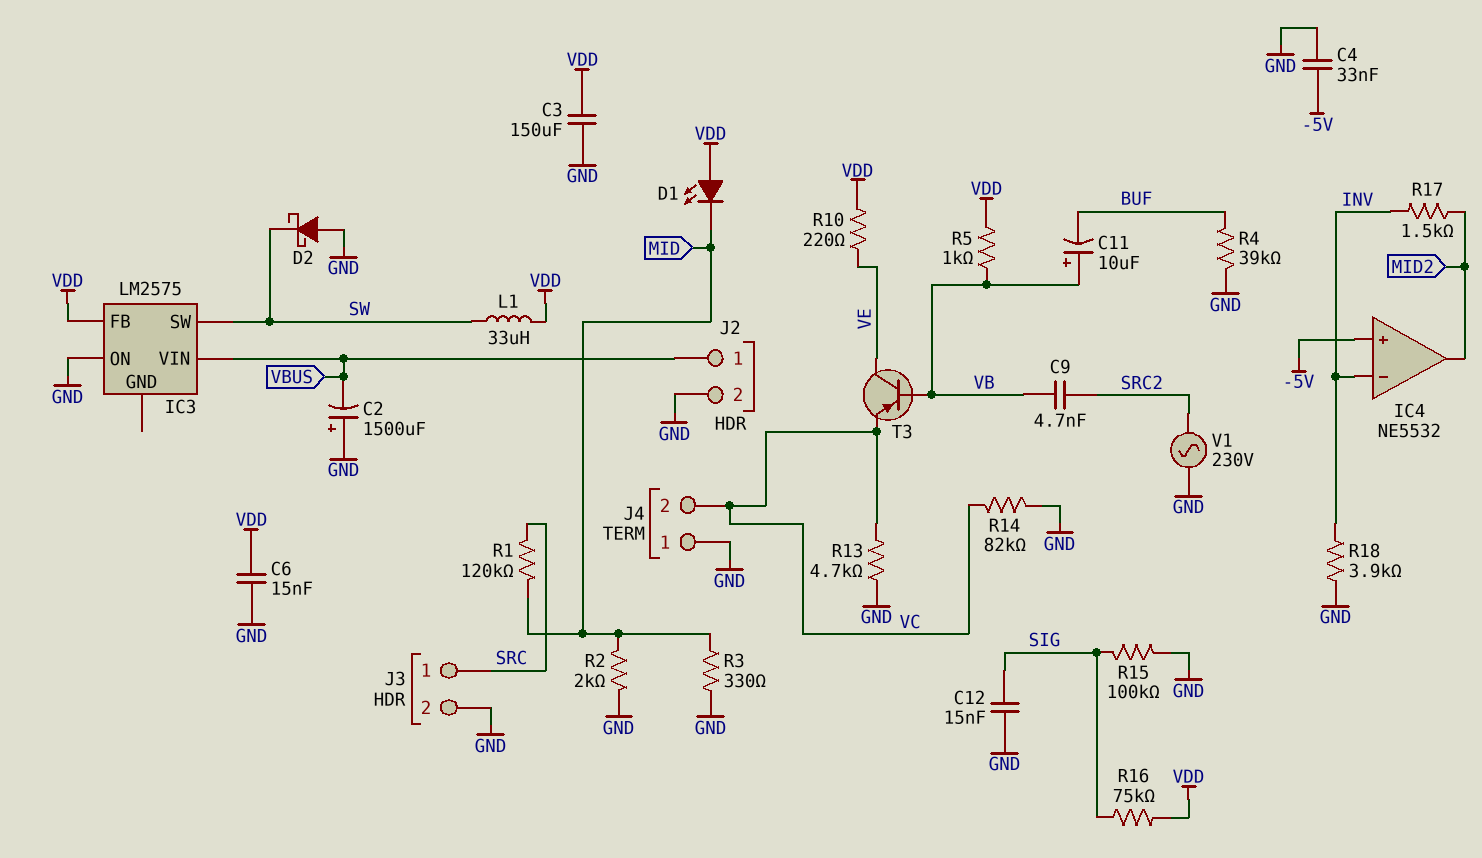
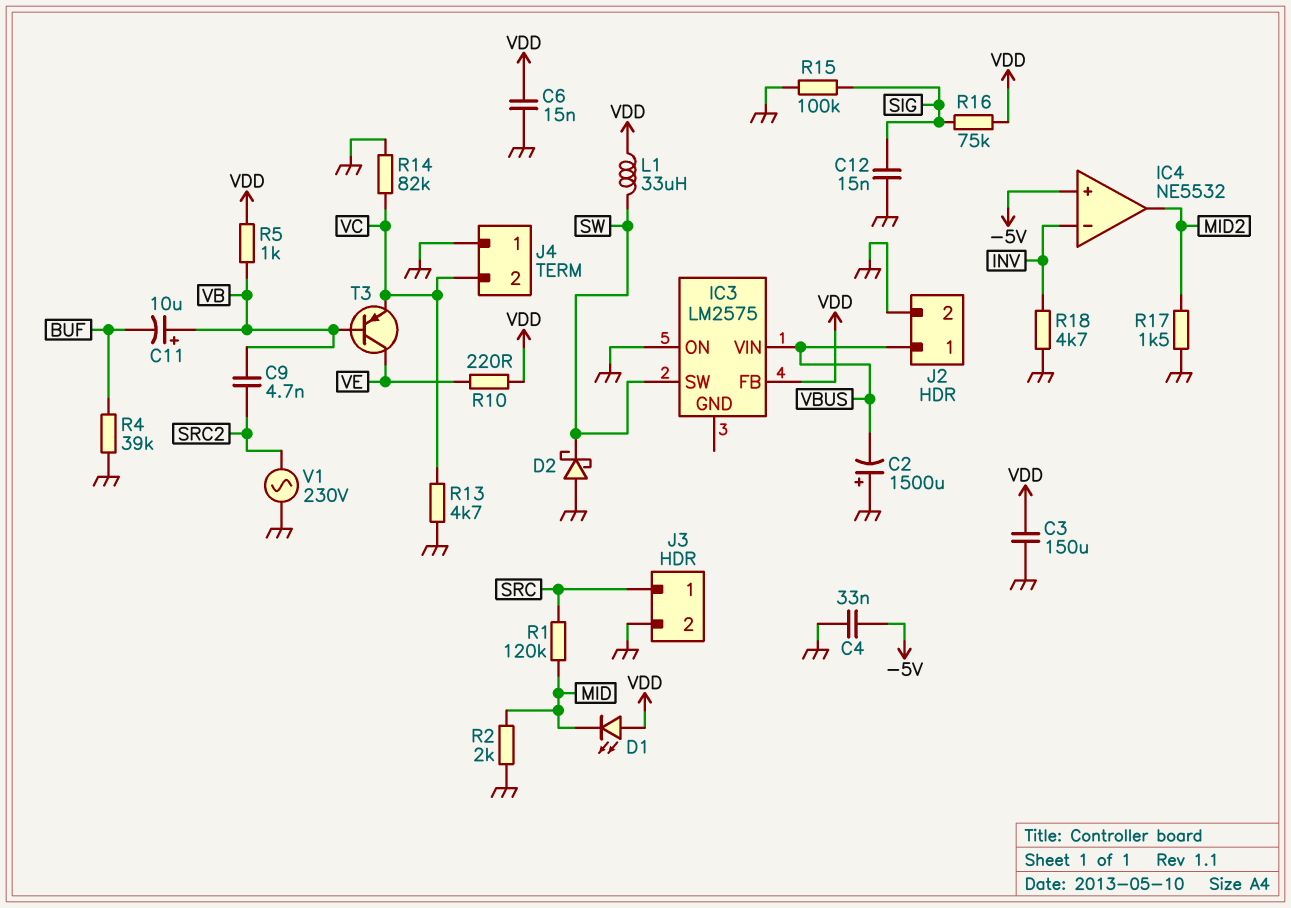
R3: 330 (GND, MID) -> none
R17: 1.5k (INV, MID2) -> 1.5k (GND, MID2)
R18: 3.9k (GND, INV) -> 4.7k (GND, INV)

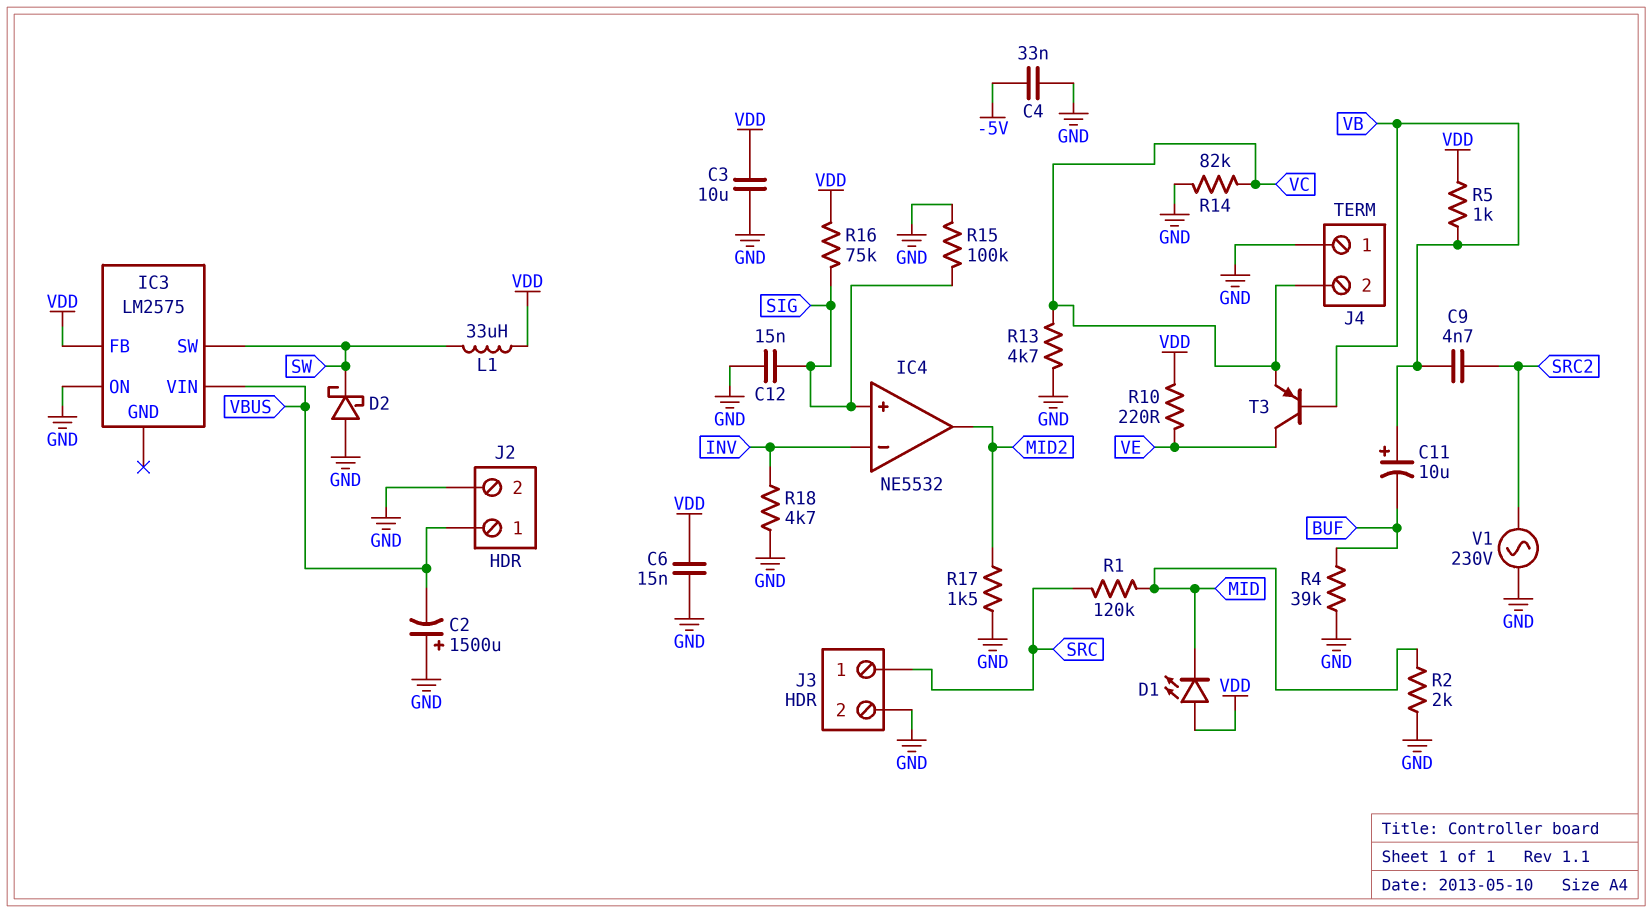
C3: 150uF (GND, VDD) -> 10uF (GND, VDD)
IC4 pin in+: -5V -> SIG

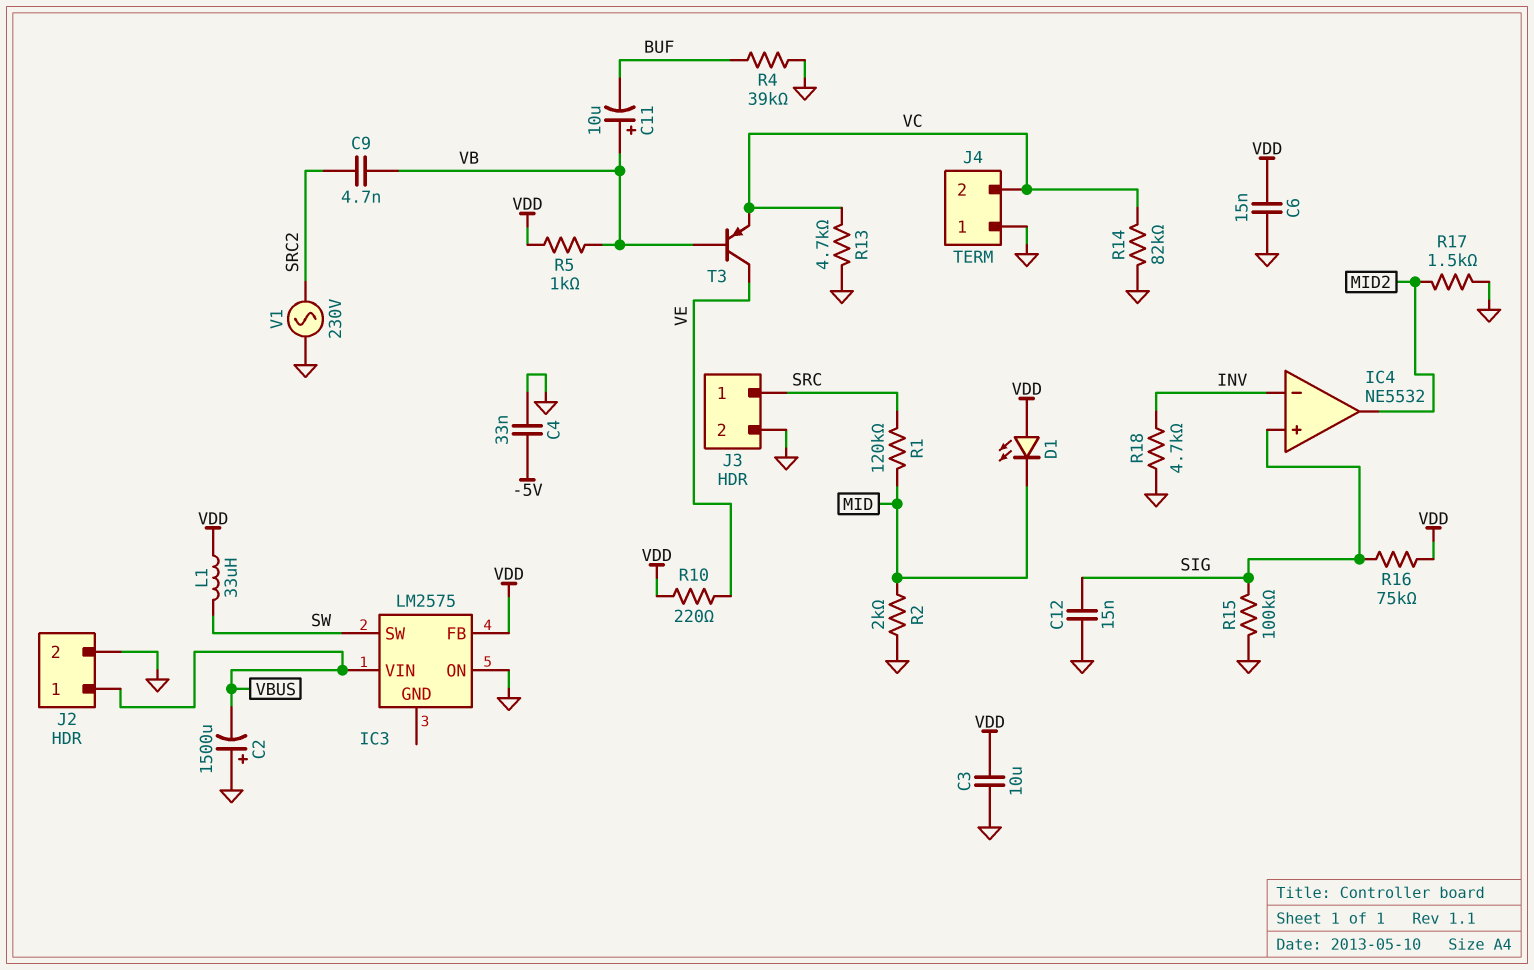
D2: schottky (A GND, K SW) -> none

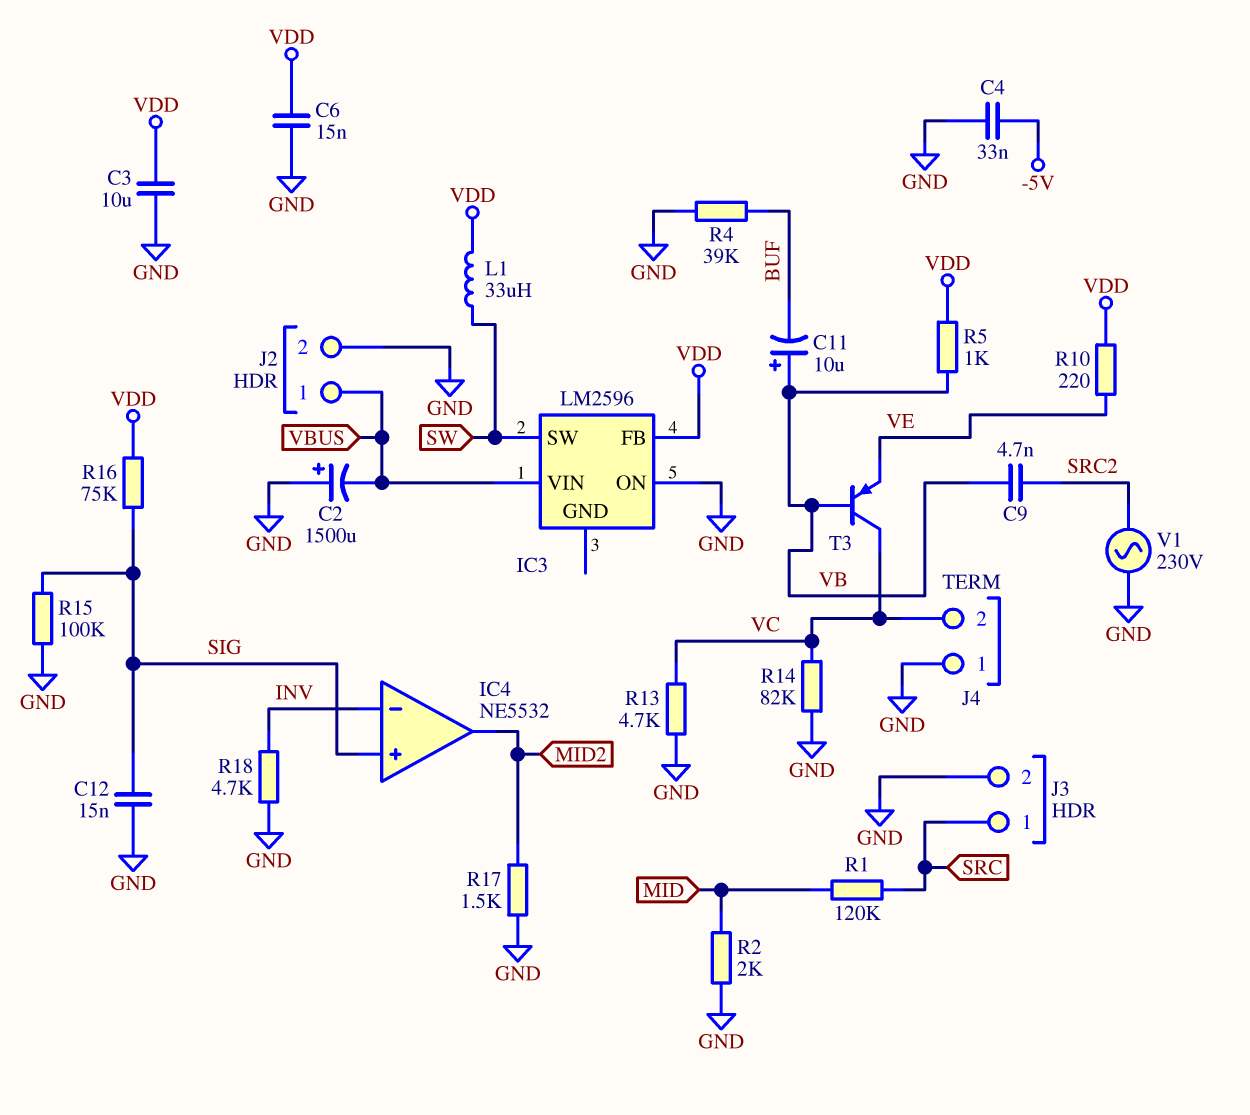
D1: LED (A VDD, K MID) -> none
IC3: LM2575 -> LM2596
T3: PNP (B VB, C VE, E VC) -> PNP (B VB, C VC, E VE)

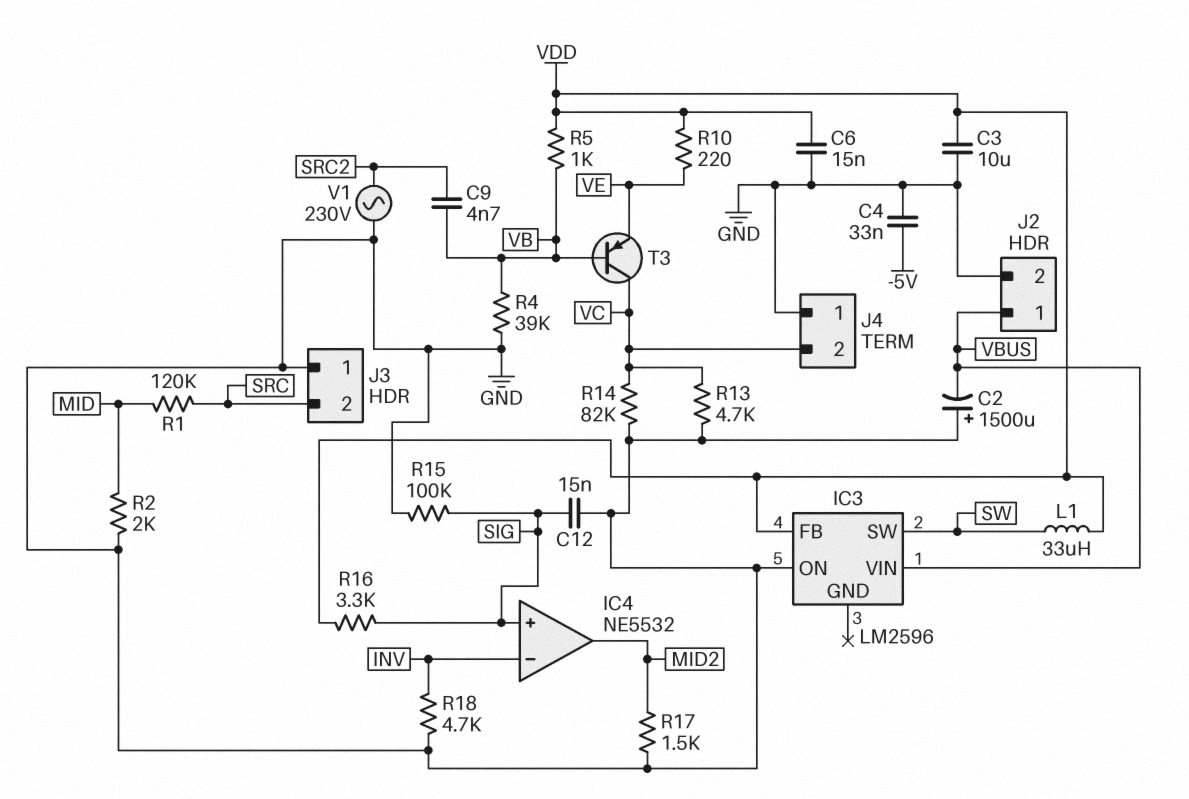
C11: 10uF (plus VB, minus BUF) -> none
J3 pin 1: SRC -> GND
J3 pin 2: GND -> SRC
R4: 39k (BUF, GND) -> 39k (GND, VB)
R16: 75k (SIG, VDD) -> 3.3k (SIG, VDD)

